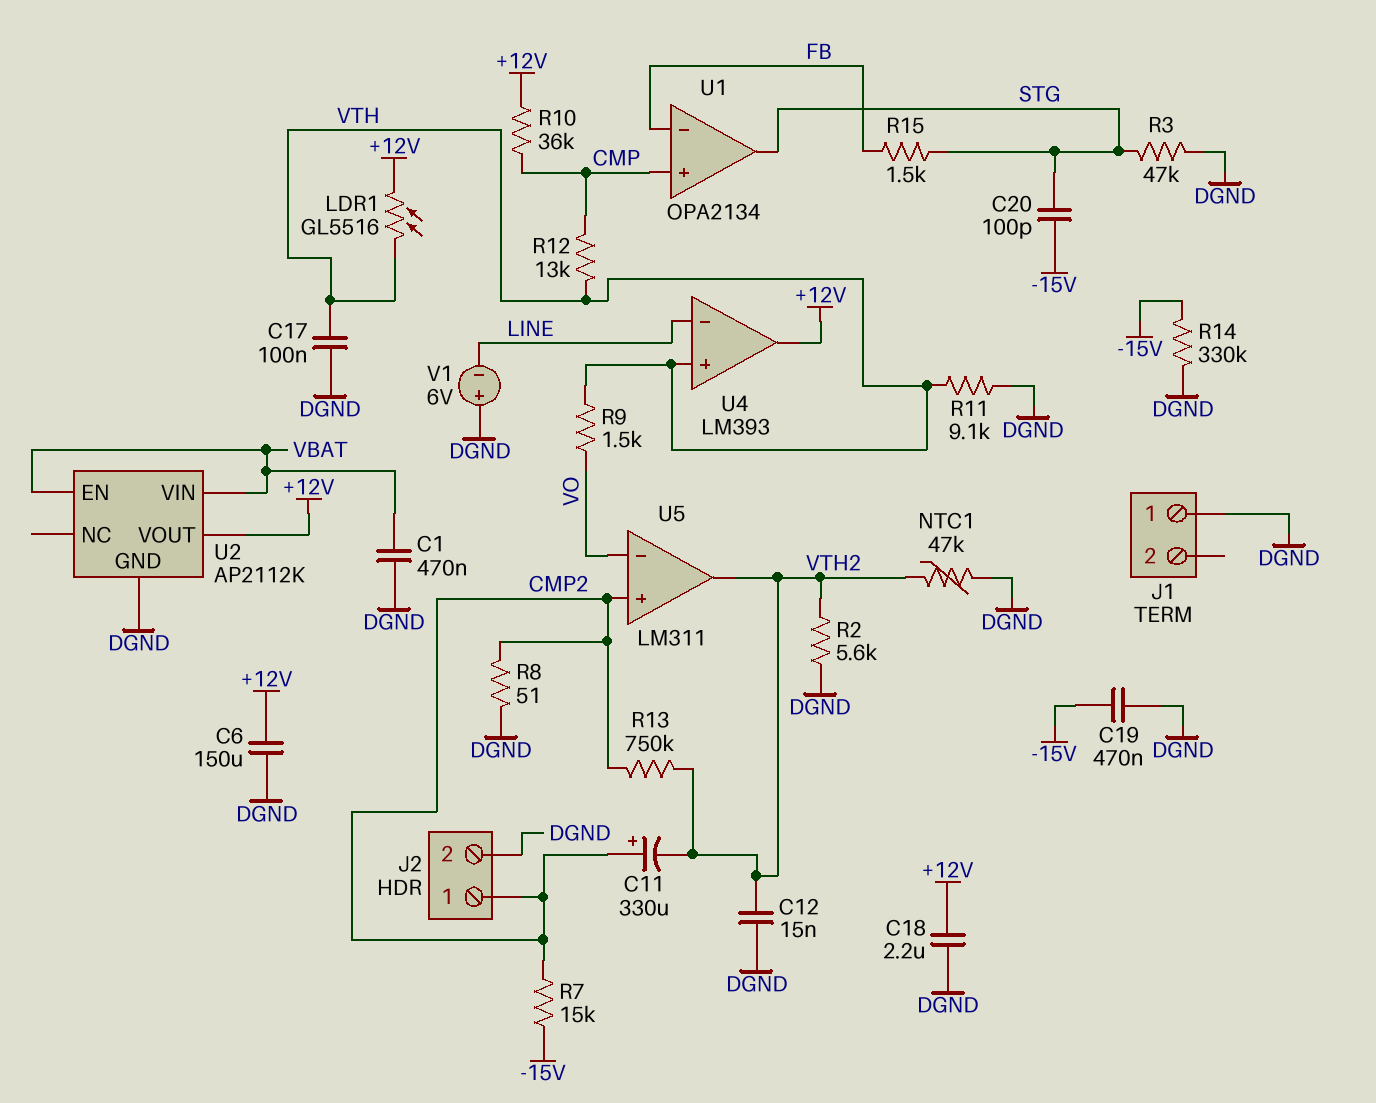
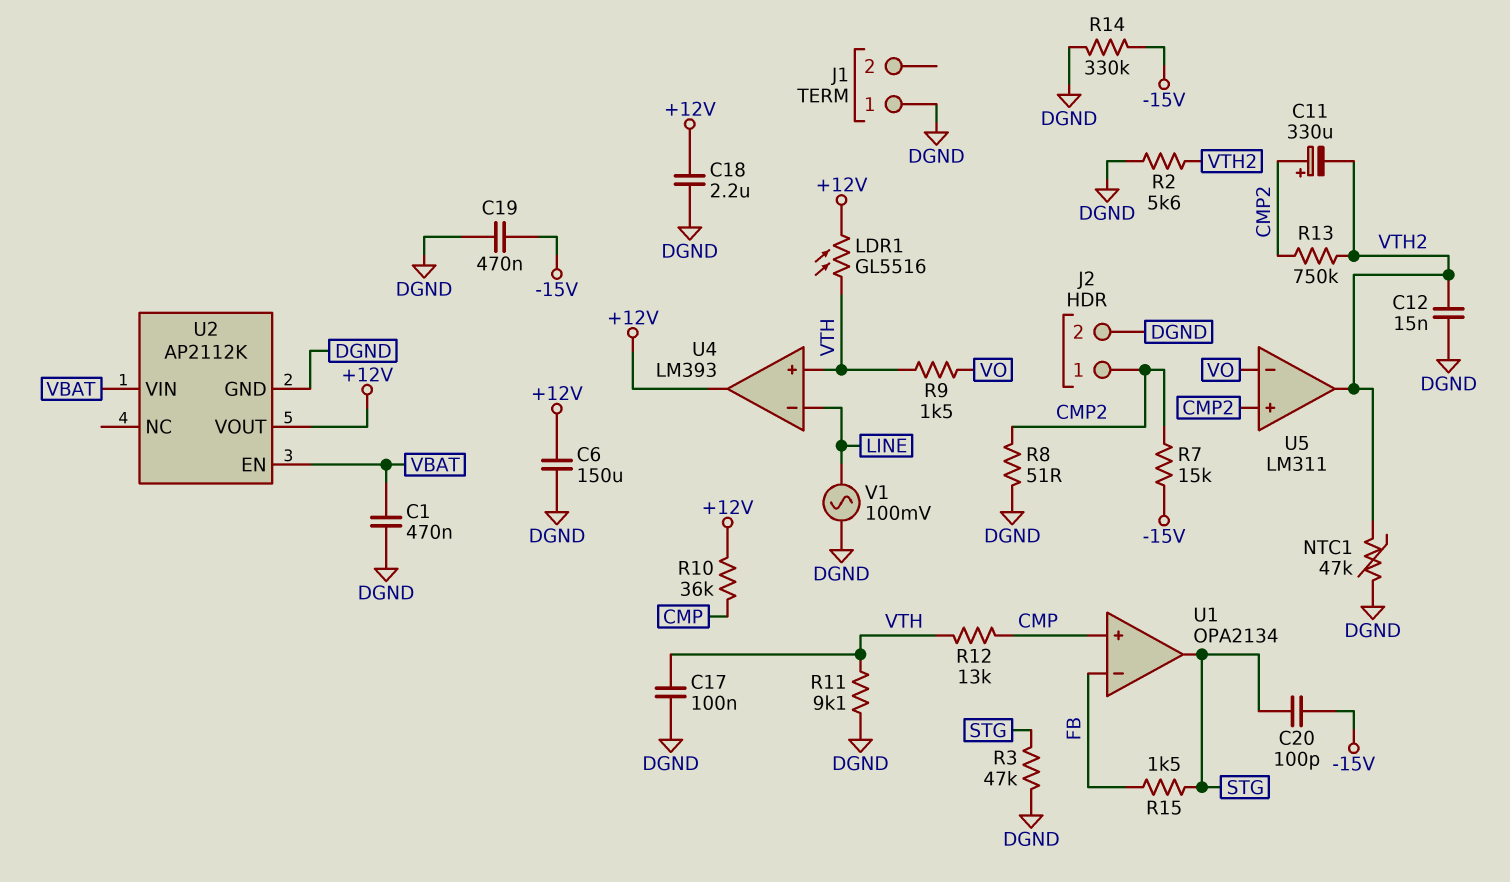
V1: 6V (plus DGND, minus LINE) -> AC 100mV (DGND, LINE)

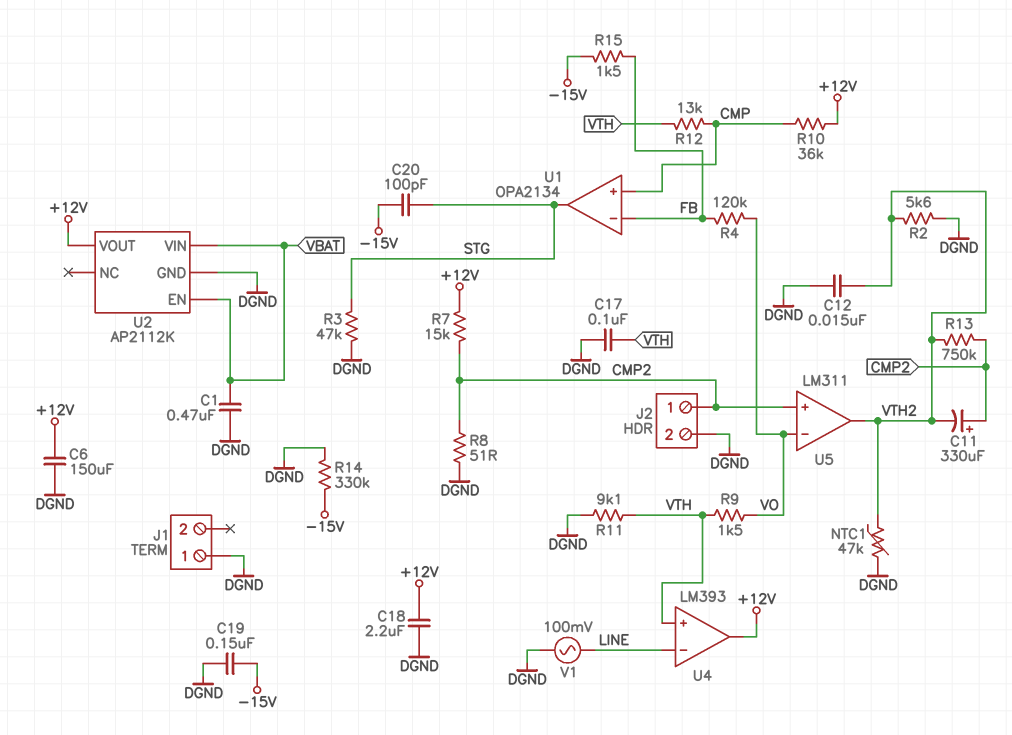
C19: 470nF (-15V, DGND) -> 150nF (-15V, DGND)
LDR1: GL5516 (+12V, VTH) -> none
R4: none -> 120k (FB, VO)
R7: 15k (-15V, CMP2) -> 15k (+12V, CMP2)
R15: 1.5k (FB, STG) -> 1.5k (-15V, FB)

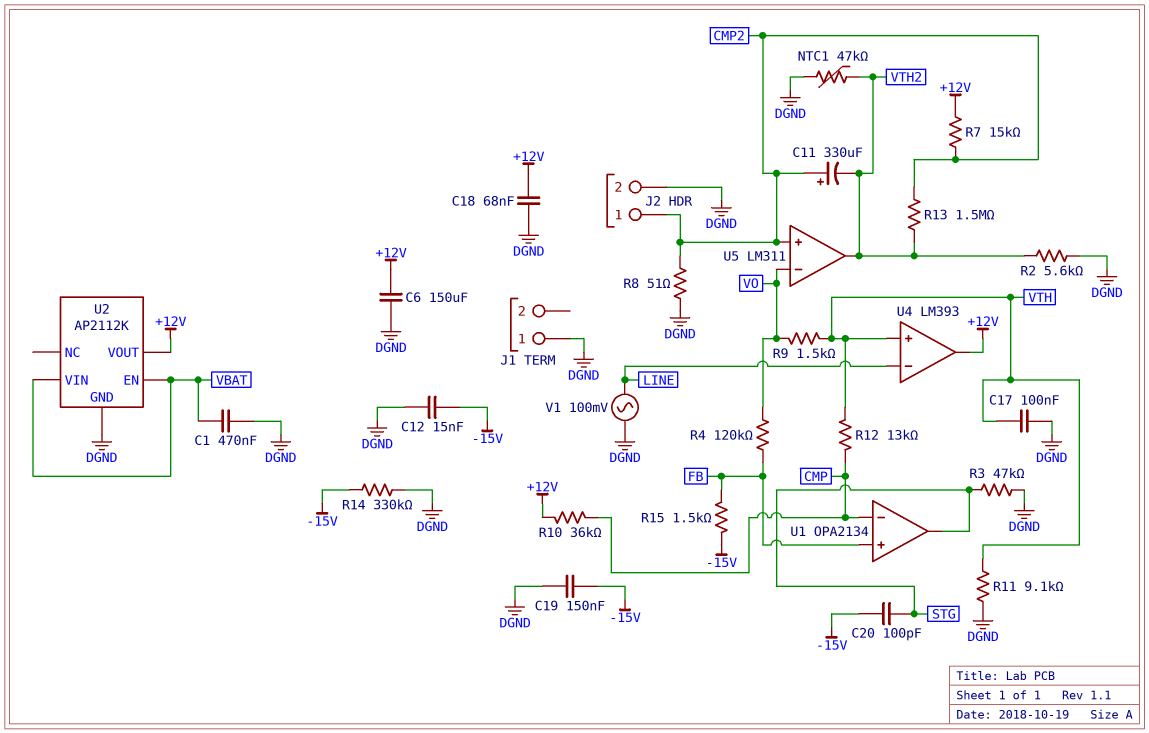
C12: 15nF (DGND, VTH2) -> 15nF (-15V, DGND)
C18: 2.2uF (+12V, DGND) -> 68nF (+12V, DGND)
R13: 750k (CMP2, VTH2) -> 1.5M (CMP2, VTH2)
U1 pin in+: CMP -> FB
U1 pin in-: FB -> CMP

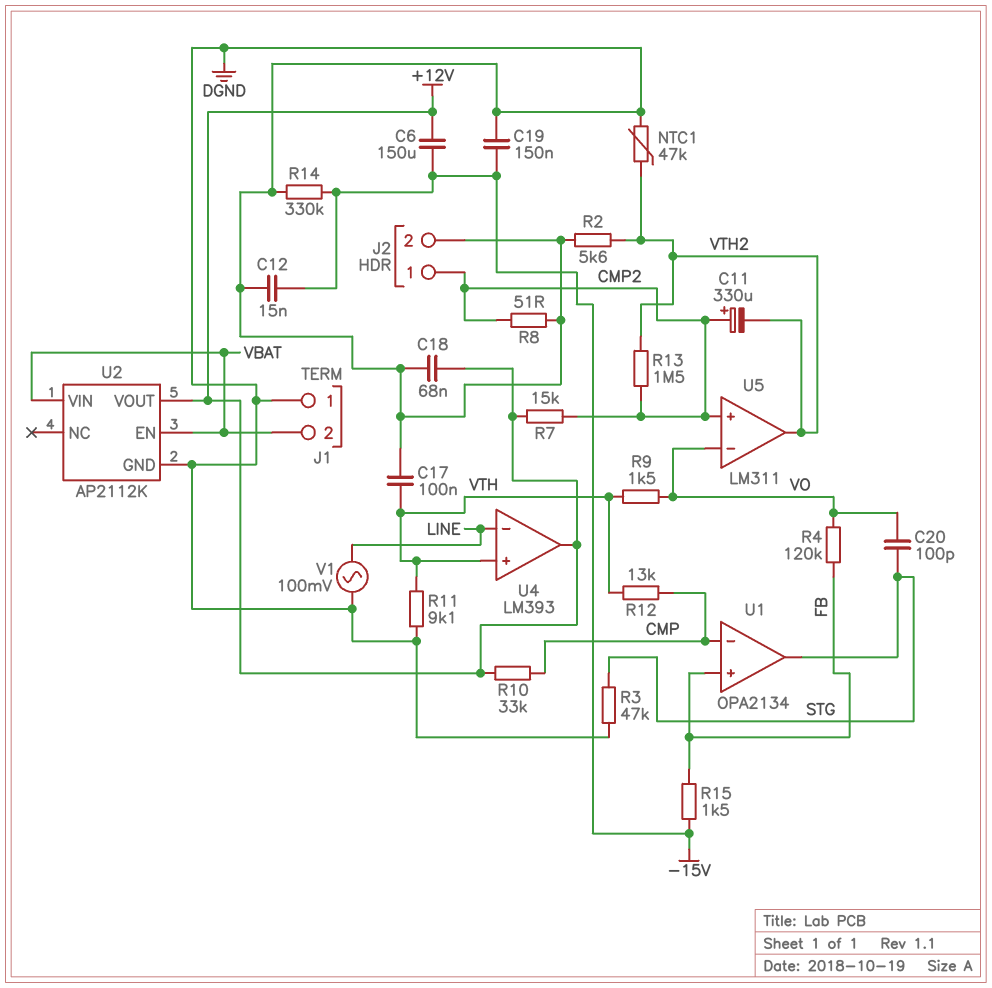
C1: 470nF (DGND, VBAT) -> none
C6: 150uF (+12V, DGND) -> 150uF (+12V, -15V)
C20: 100pF (-15V, STG) -> 100pF (STG, VO)
J1 pin 2: none -> VBAT
R10: 36k (+12V, CMP) -> 33k (+12V, CMP)

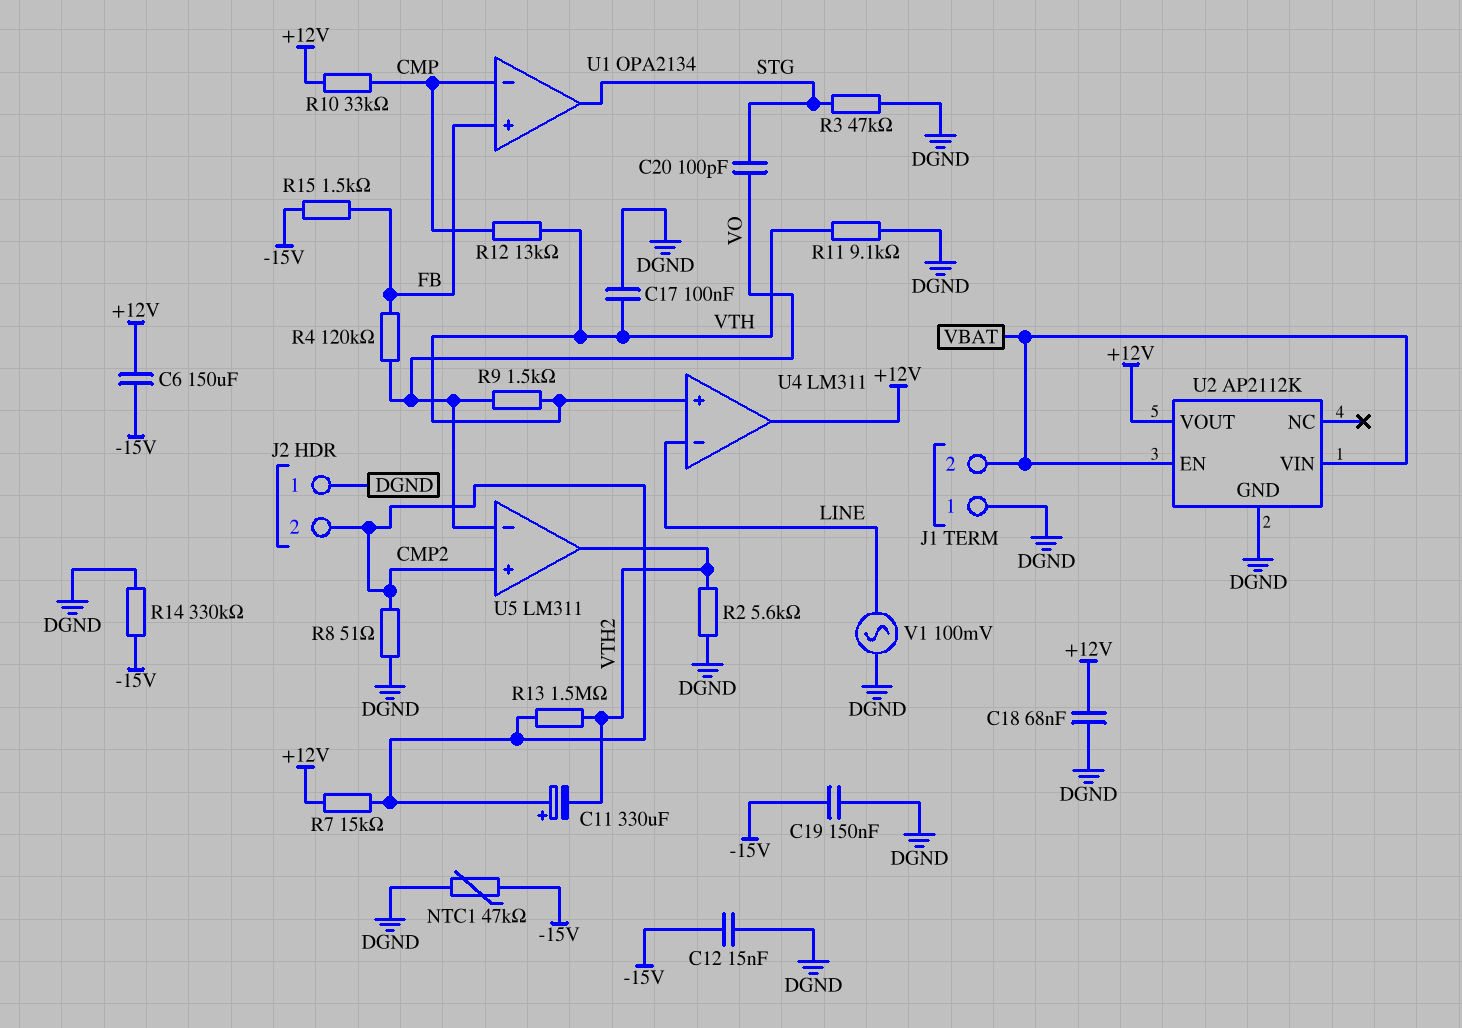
J2 pin 1: CMP2 -> DGND
J2 pin 2: DGND -> CMP2
NTC1: 47k (DGND, VTH2) -> 47k (-15V, DGND)
U4: LM393 -> LM311

